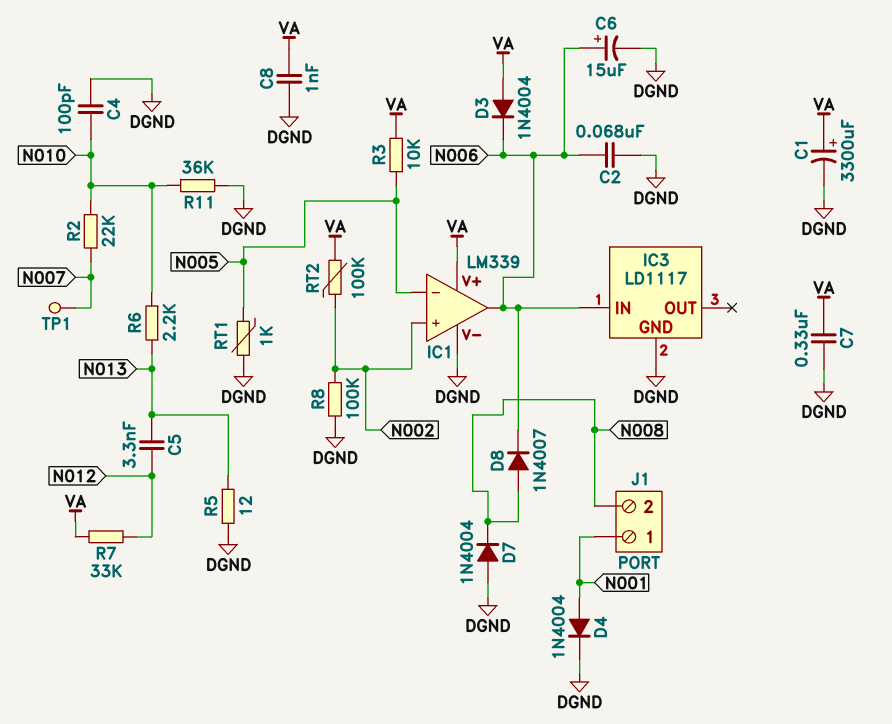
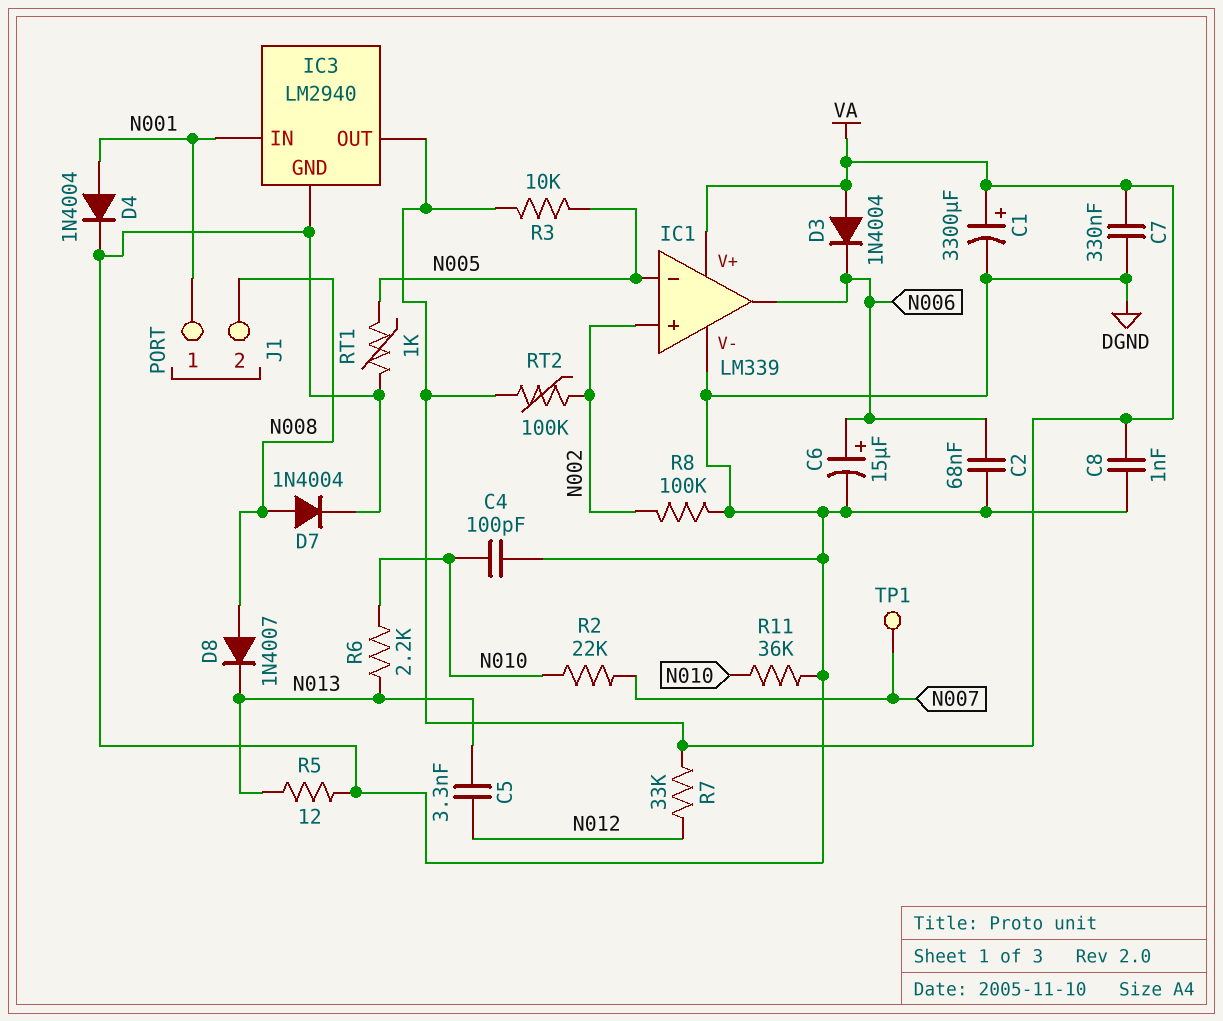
D7: diode 1N4004 (A DGND, K N008) -> diode 1N4004 (A N008, K DGND)
D8: diode 1N4007 (A N008, K N006) -> diode 1N4007 (A N008, K N013)
IC3: LD1117 -> LM2940
IC3 pin IN: N006 -> N001
IC3 pin OUT: none -> VA

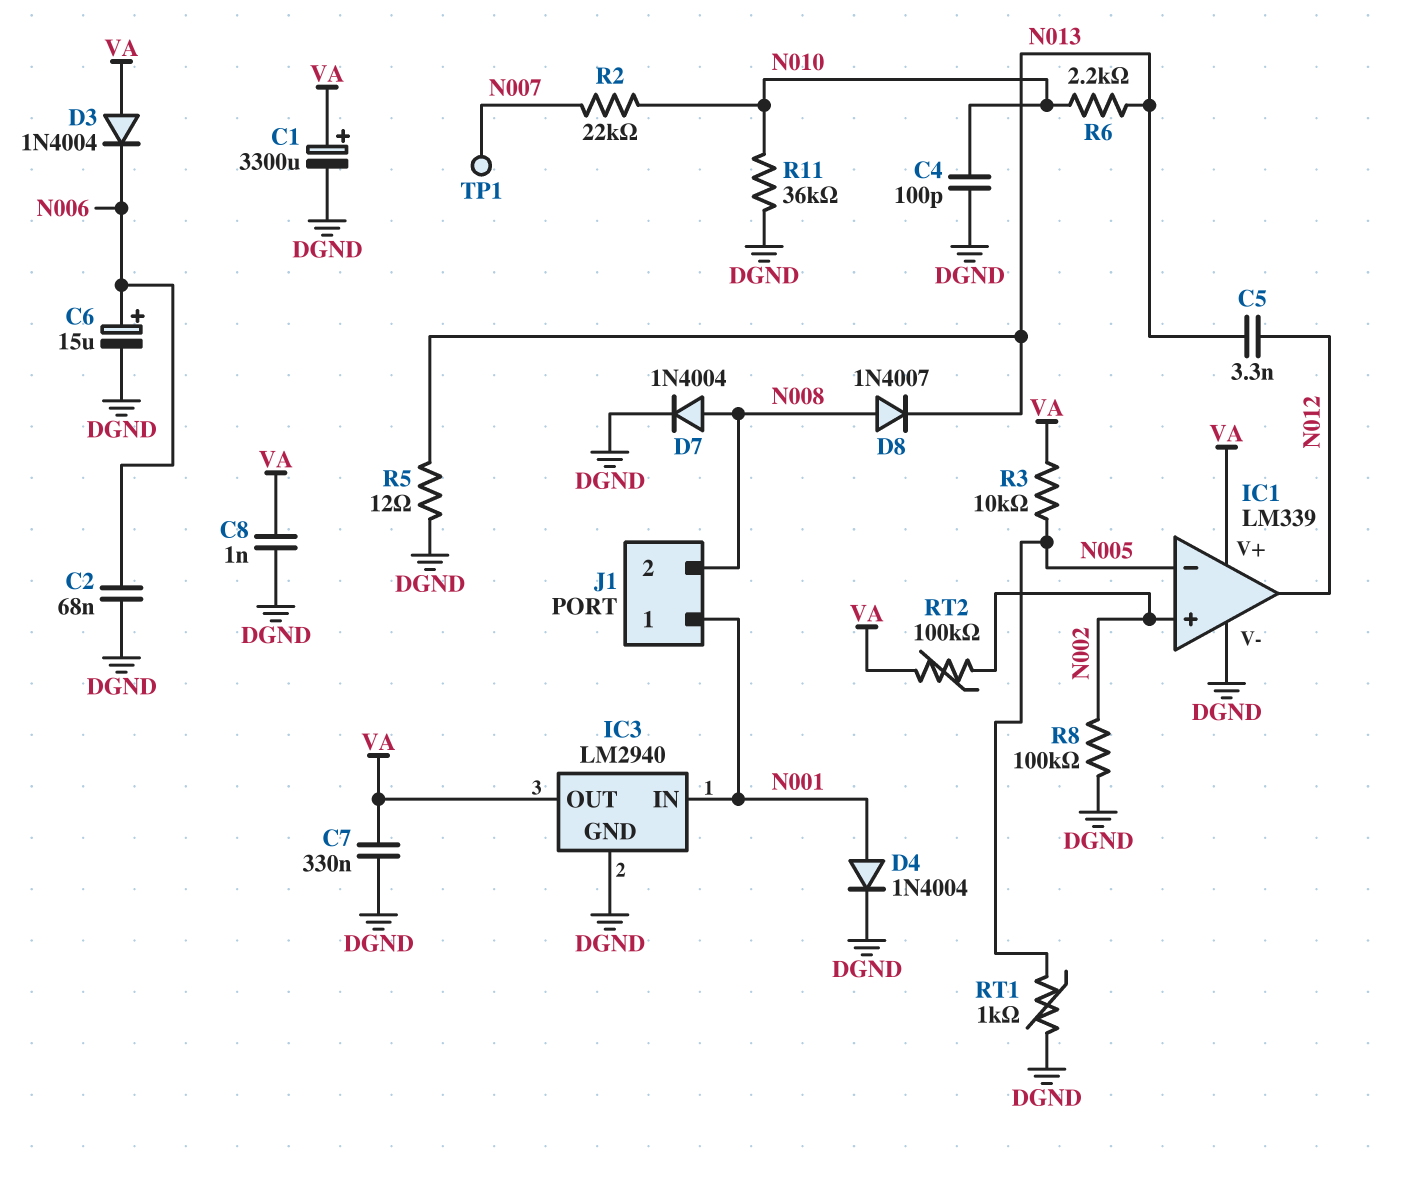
IC1 pin out: N006 -> N012
R7: 33k (N012, VA) -> none

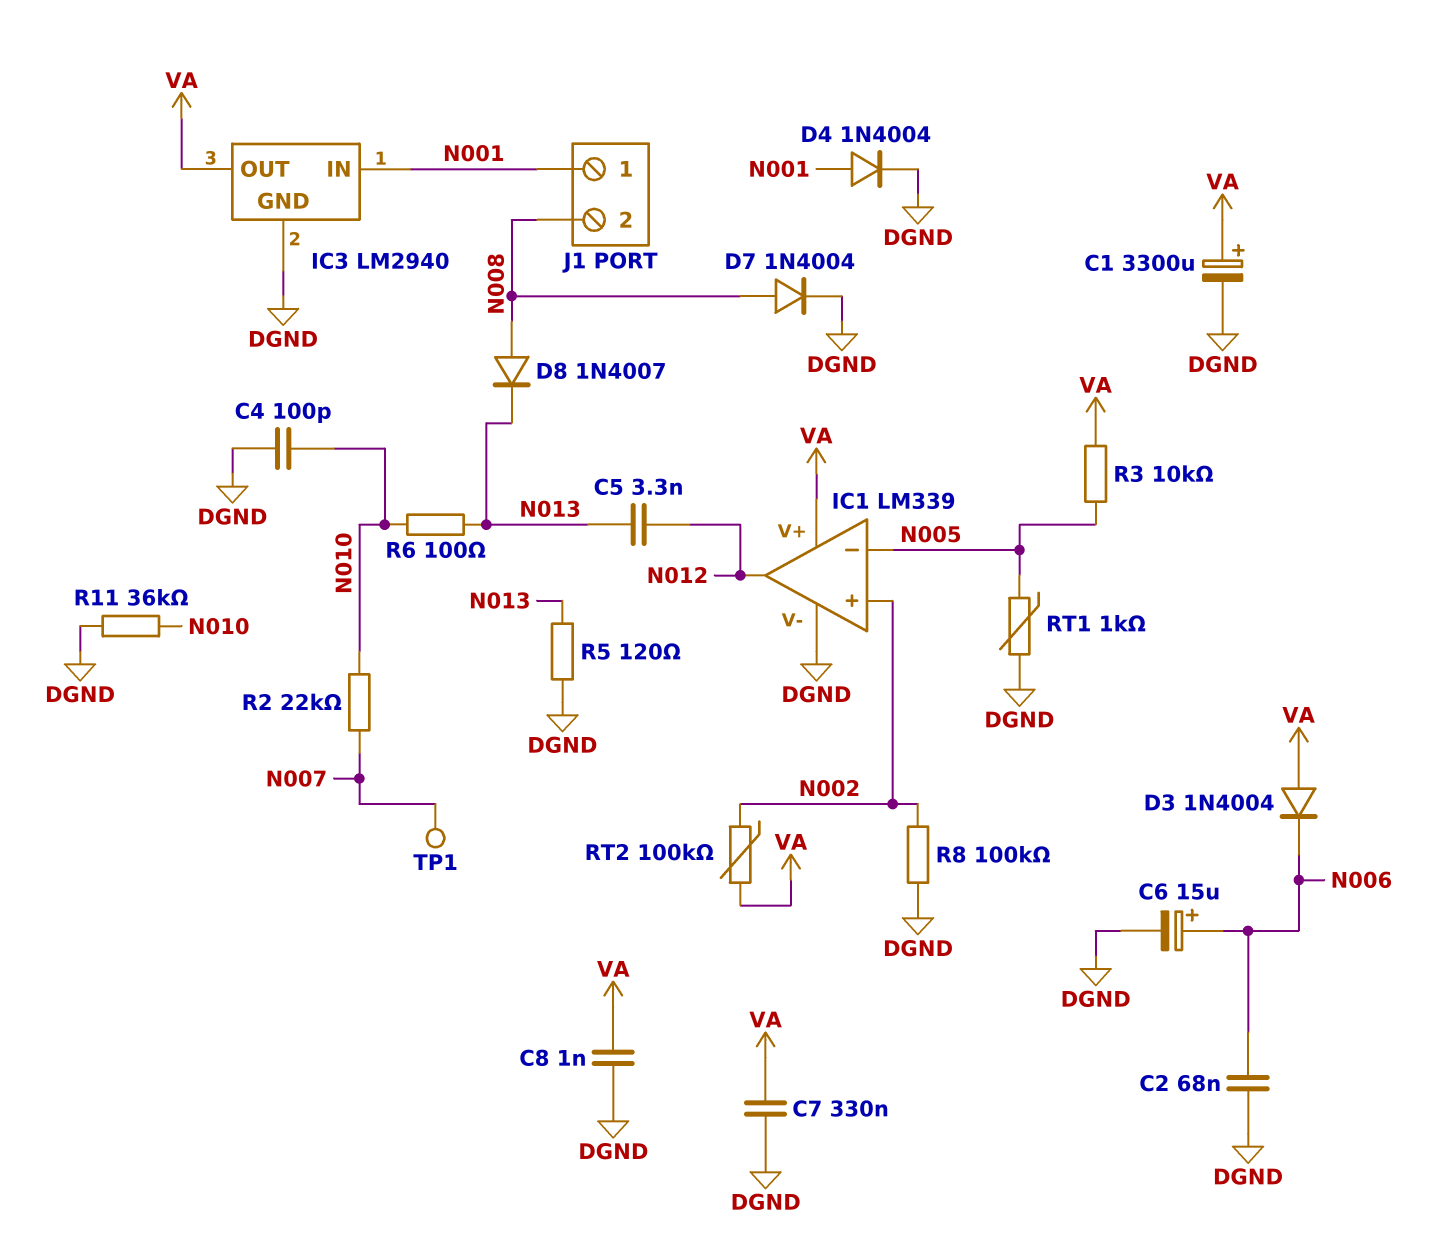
R5: 12 (DGND, N013) -> 120 (DGND, N013)
R6: 2.2k (N010, N013) -> 100 (N010, N013)

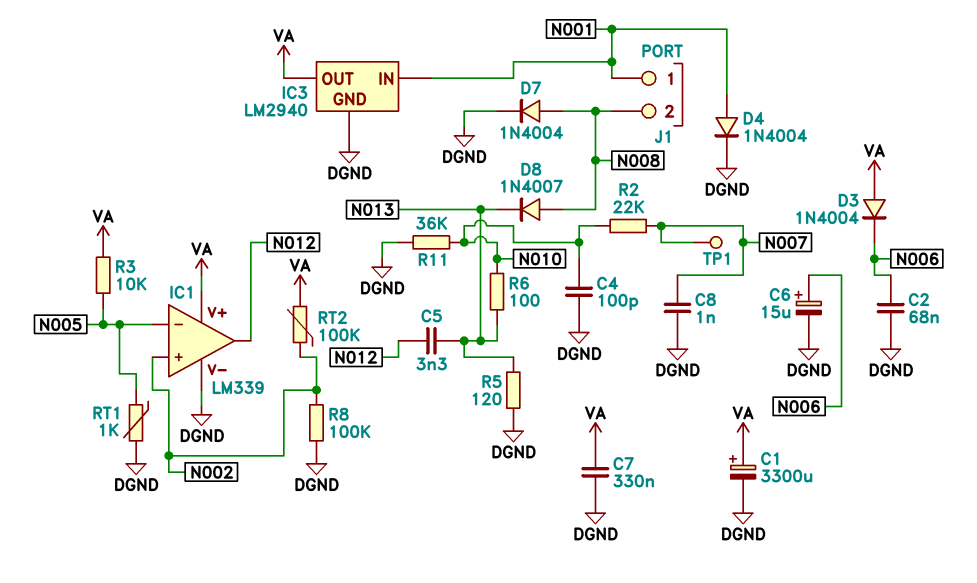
C8: 1nF (DGND, VA) -> 1nF (DGND, N007)

